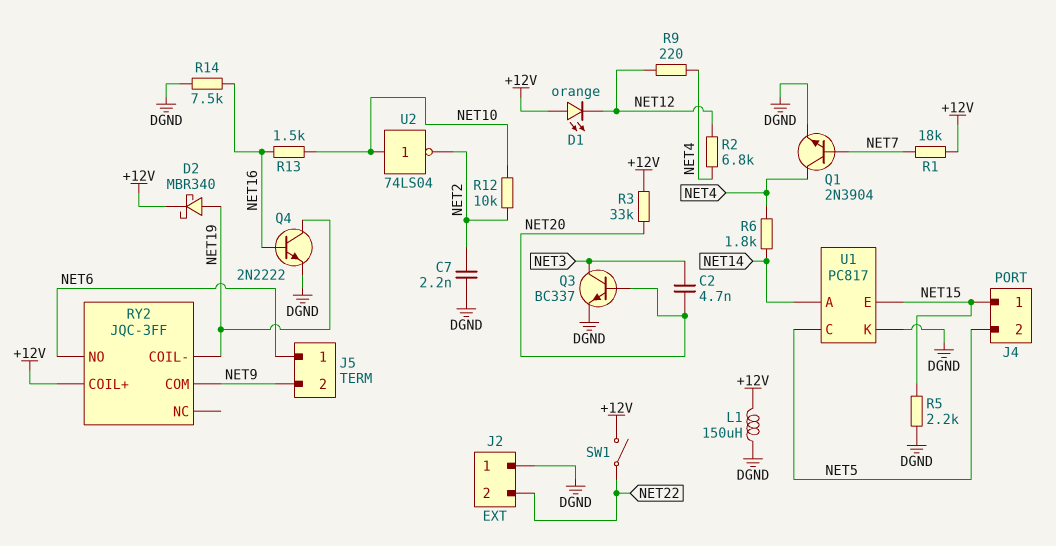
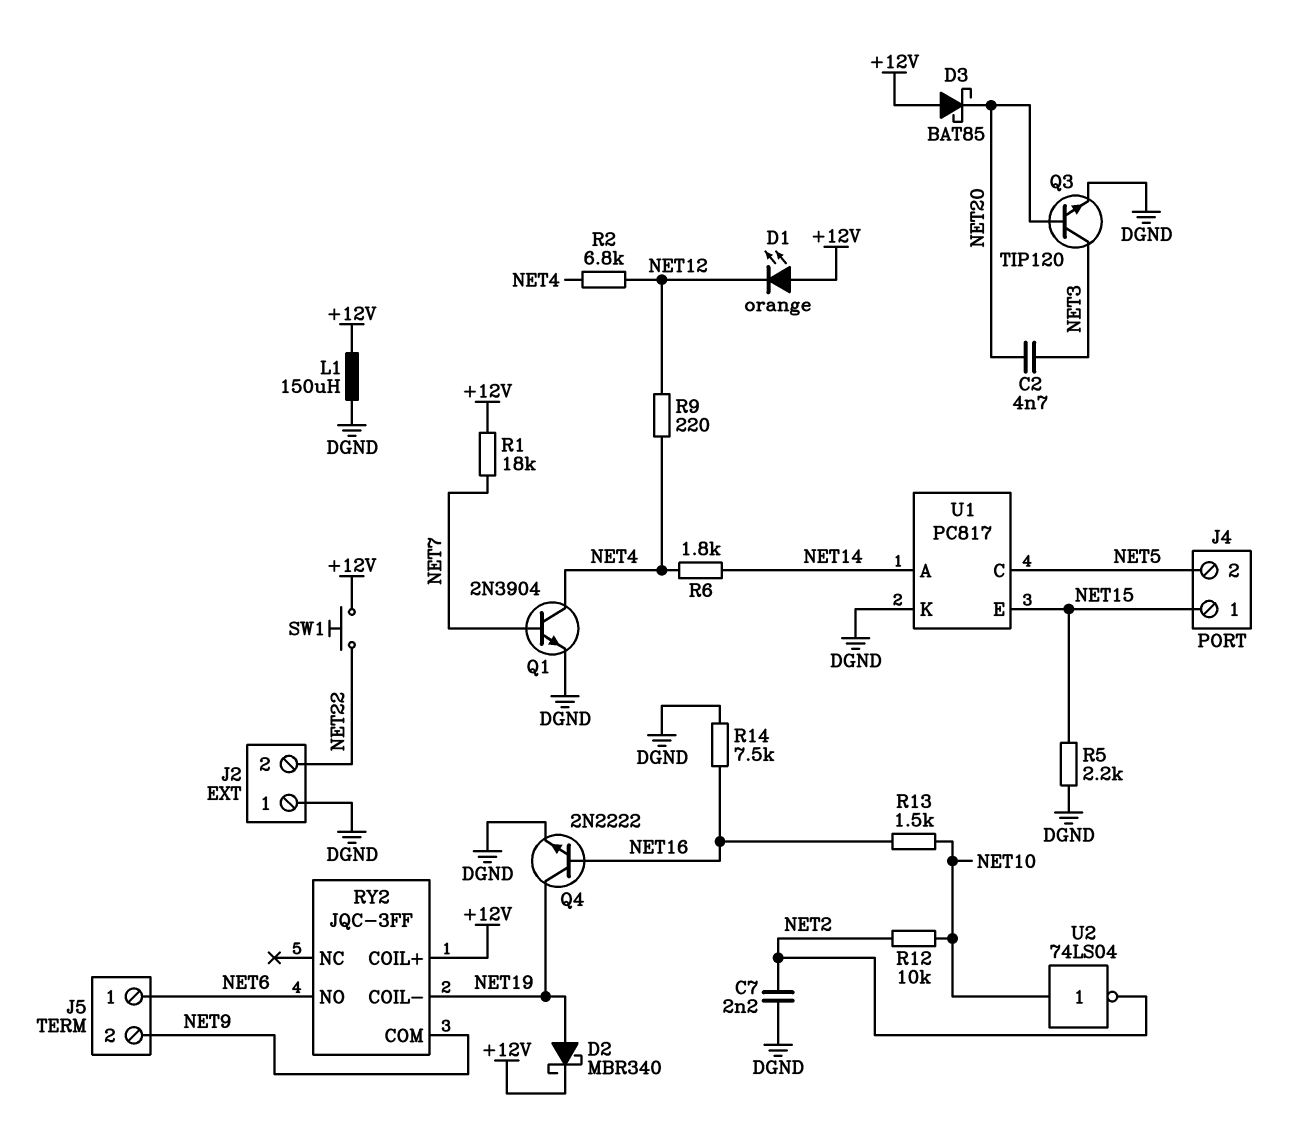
D3: none -> schottky BAT85 (A +12V, K NET20)
Q3: NPN BC337 (B NET20, C NET3, E DGND) -> NPN TIP120 (B NET20, C NET3, E DGND)
R3: 33k (+12V, NET20) -> none
SW1: switch (+12V, NET22) -> button (+12V, NET22)

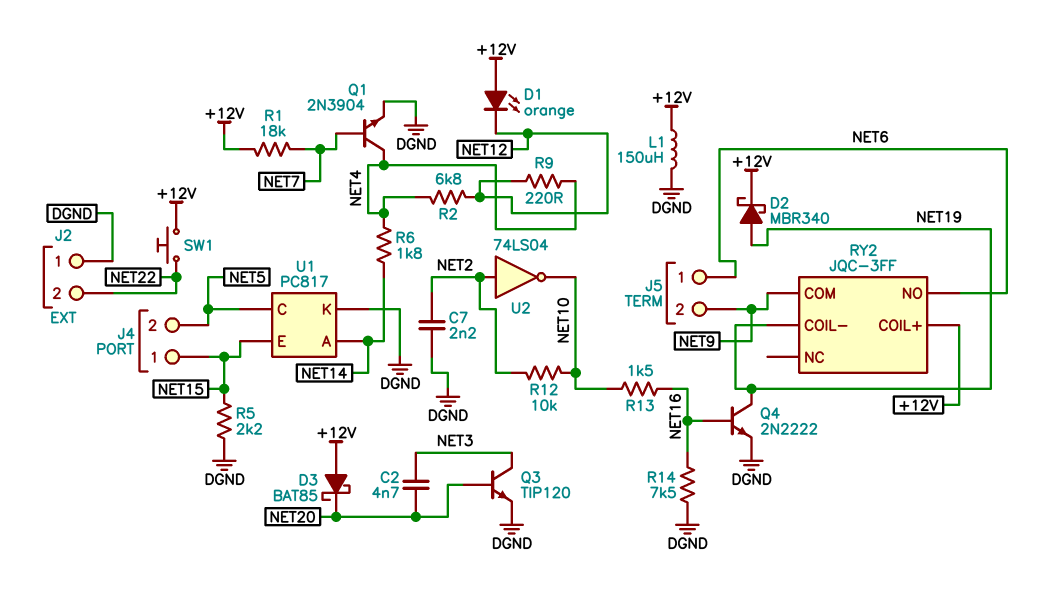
U2: NOT 74LS04 (in NET10, out NET2) -> NOT 74LS04 (in NET2, out NET10)

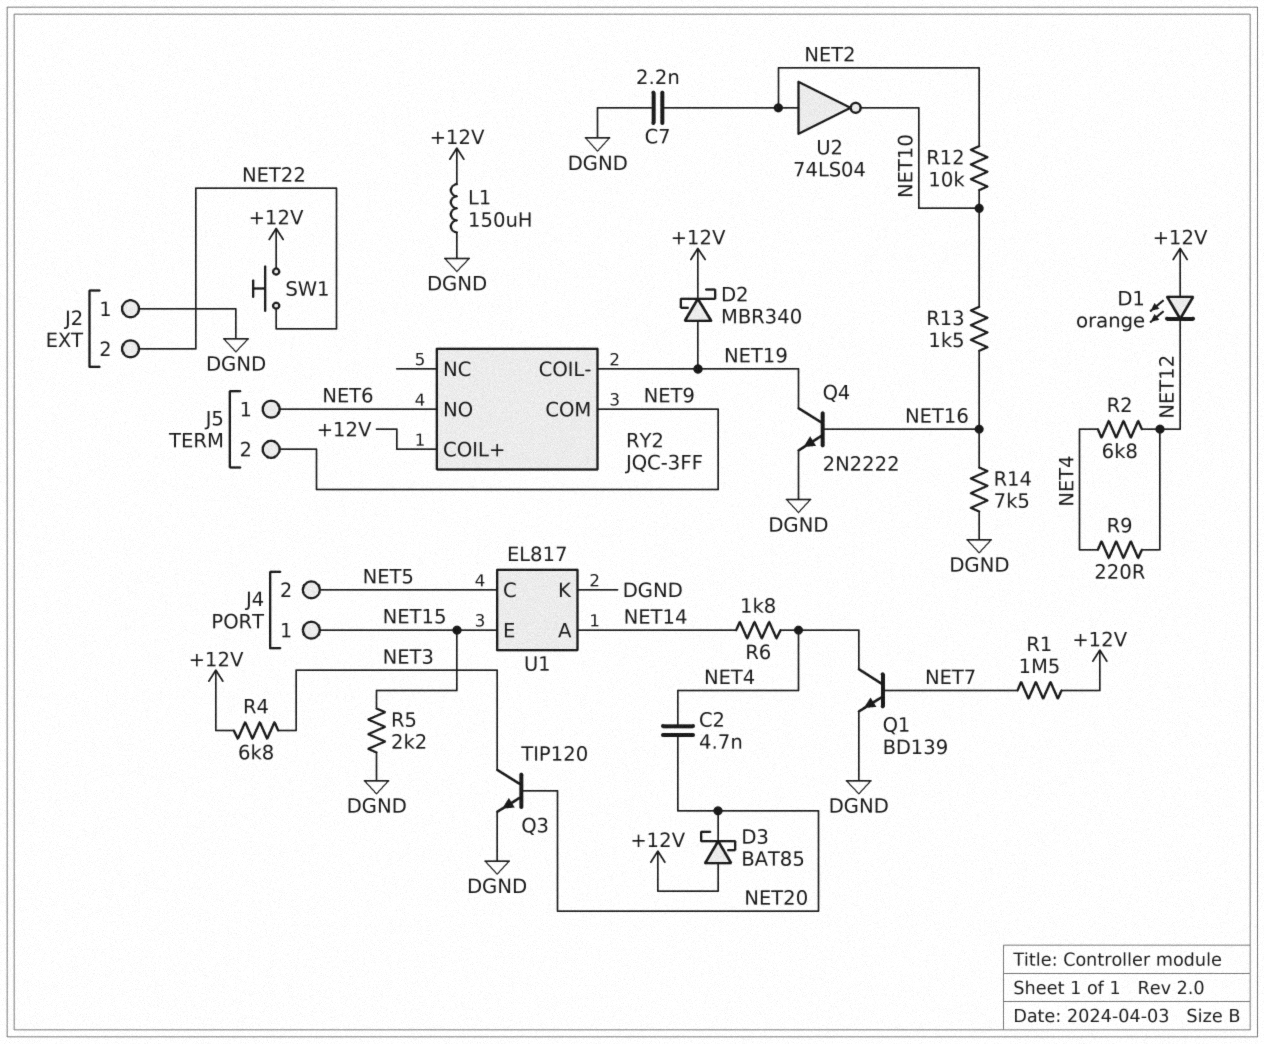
C2: 4.7nF (NET3, NET20) -> 4.7nF (NET4, NET20)
Q1: NPN 2N3904 (B NET7, C NET4, E DGND) -> NPN BD139 (B NET7, C NET4, E DGND)
R1: 18k (+12V, NET7) -> 1.5M (+12V, NET7)
R4: none -> 6.8k (+12V, NET3)
U1: PC817 -> EL817

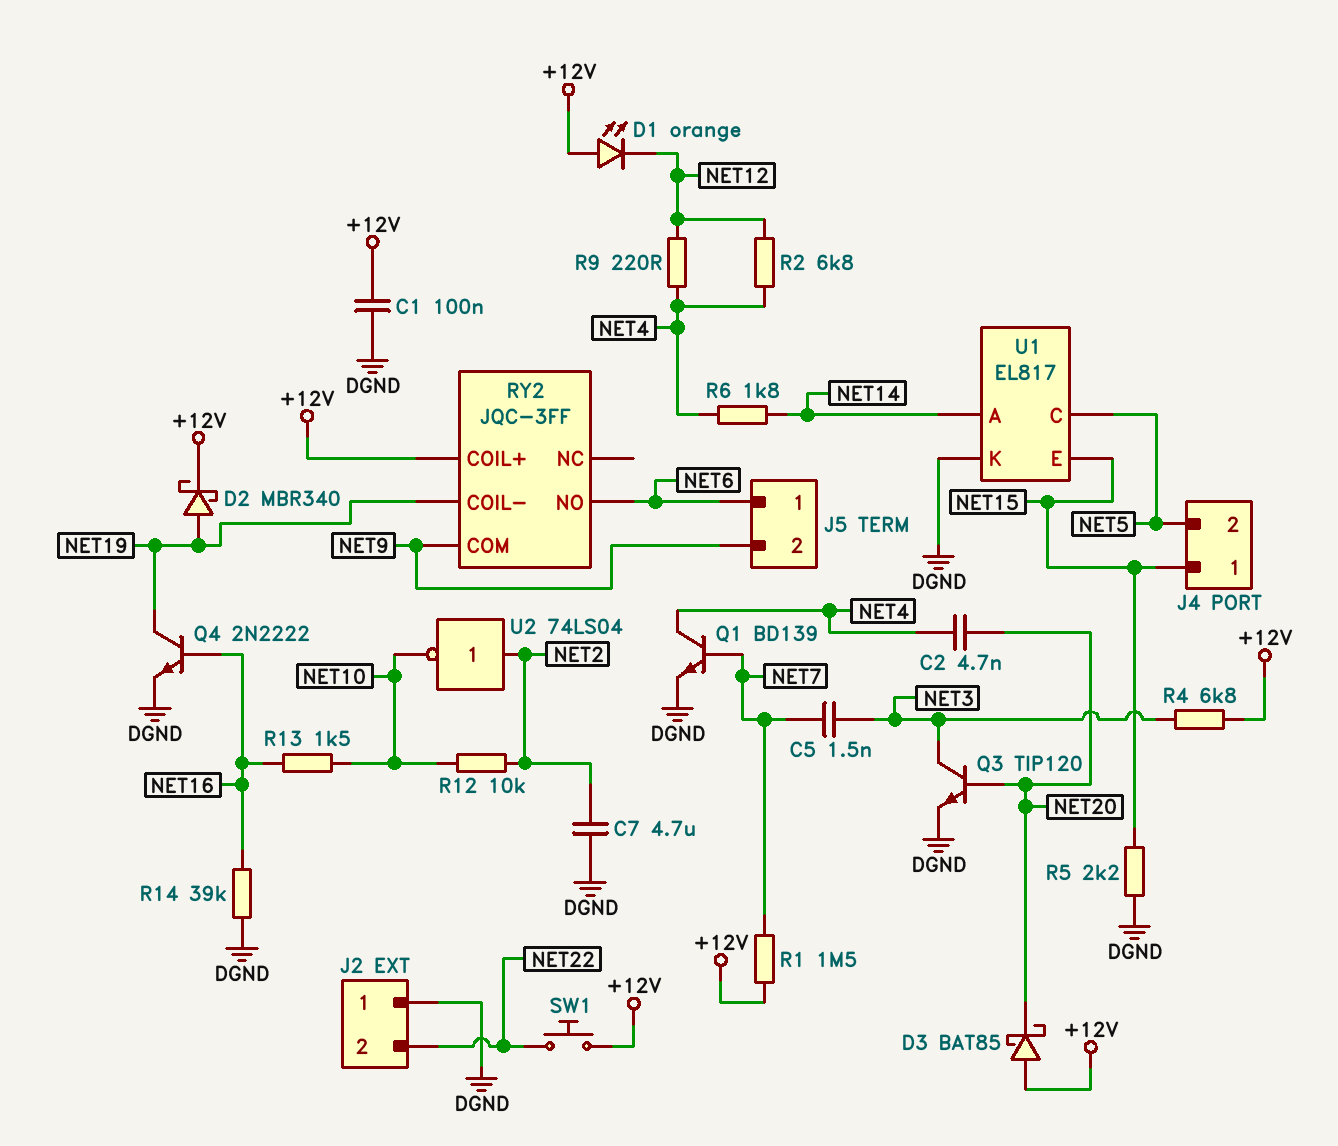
C1: none -> 100nF (+12V, DGND)
C5: none -> 1.5nF (NET3, NET7)
C7: 2.2nF (DGND, NET2) -> 4.7uF (DGND, NET2)
L1: 150uH (+12V, DGND) -> none
R14: 7.5k (DGND, NET16) -> 39k (DGND, NET16)

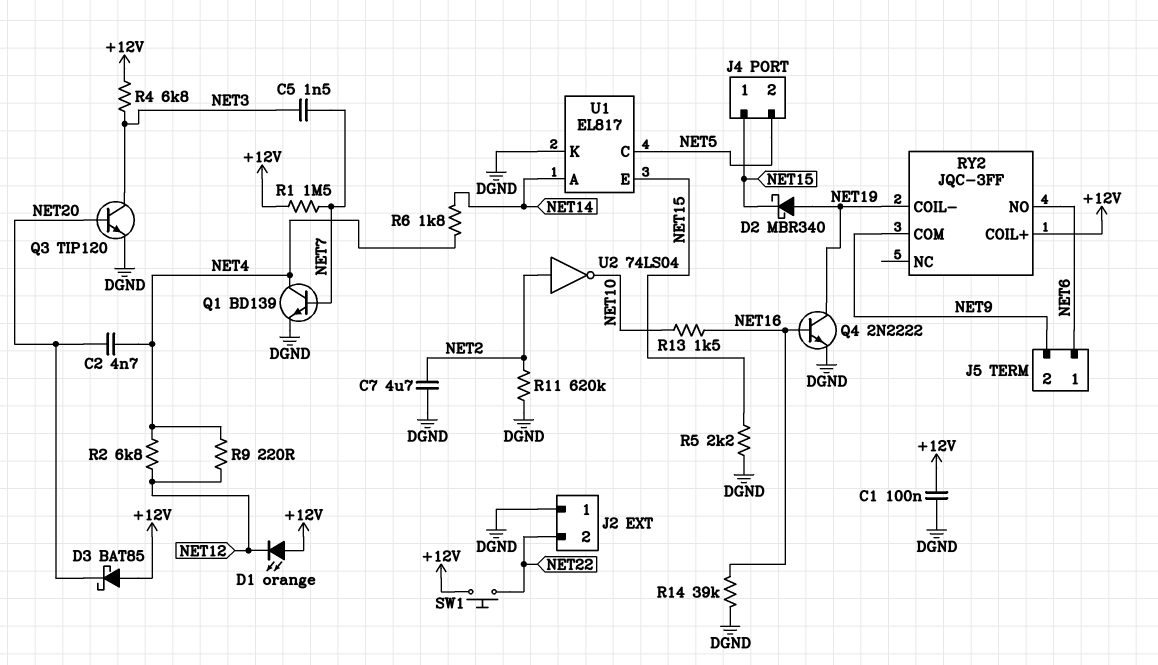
D2: schottky MBR340 (A NET19, K +12V) -> schottky MBR340 (A NET19, K NET15)
R11: none -> 620k (DGND, NET2)
R12: 10k (NET2, NET10) -> none

